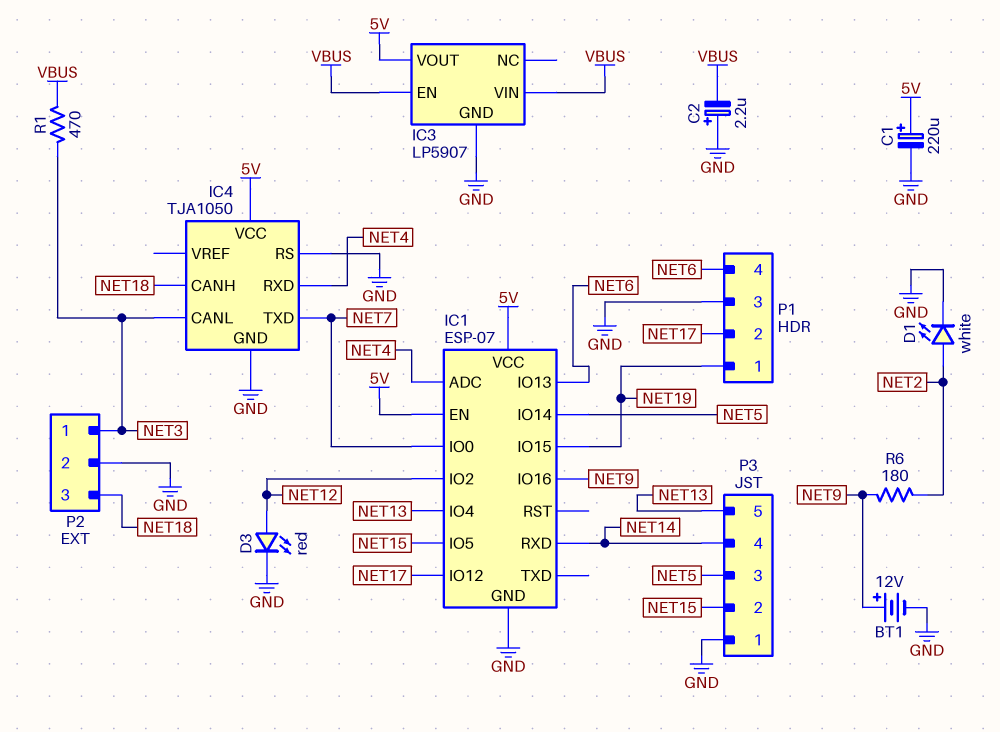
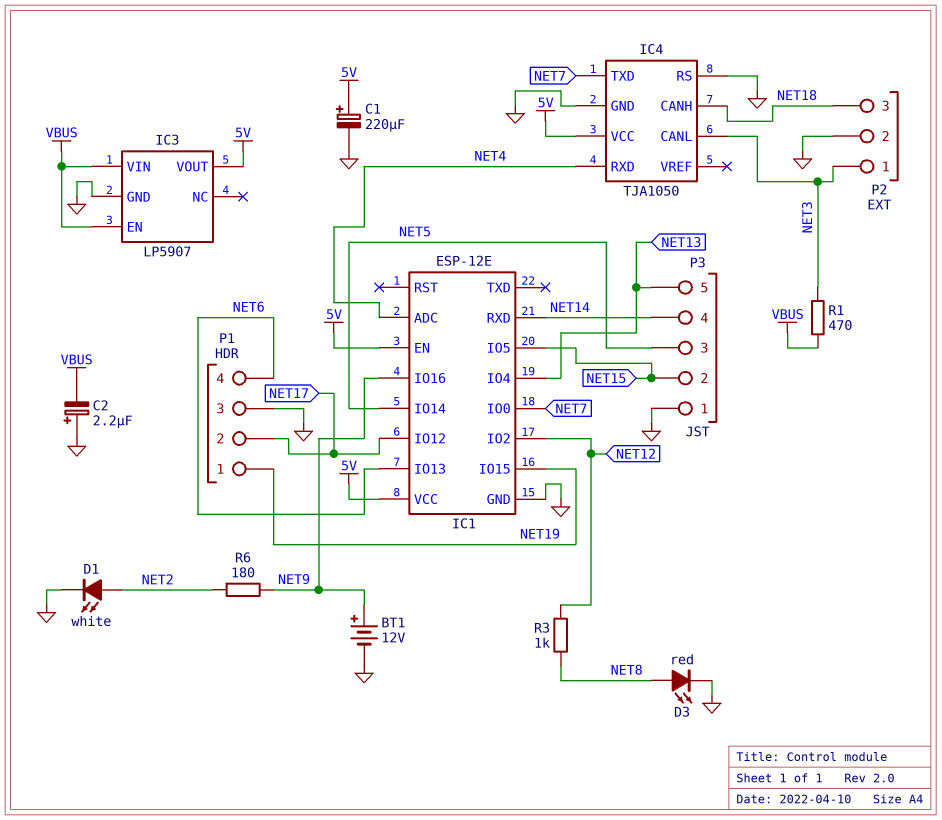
D3: LED red (A NET12, K GND) -> LED red (A NET8, K GND)
IC1: ESP-07 -> ESP-12E
R3: none -> 1k (NET8, NET12)

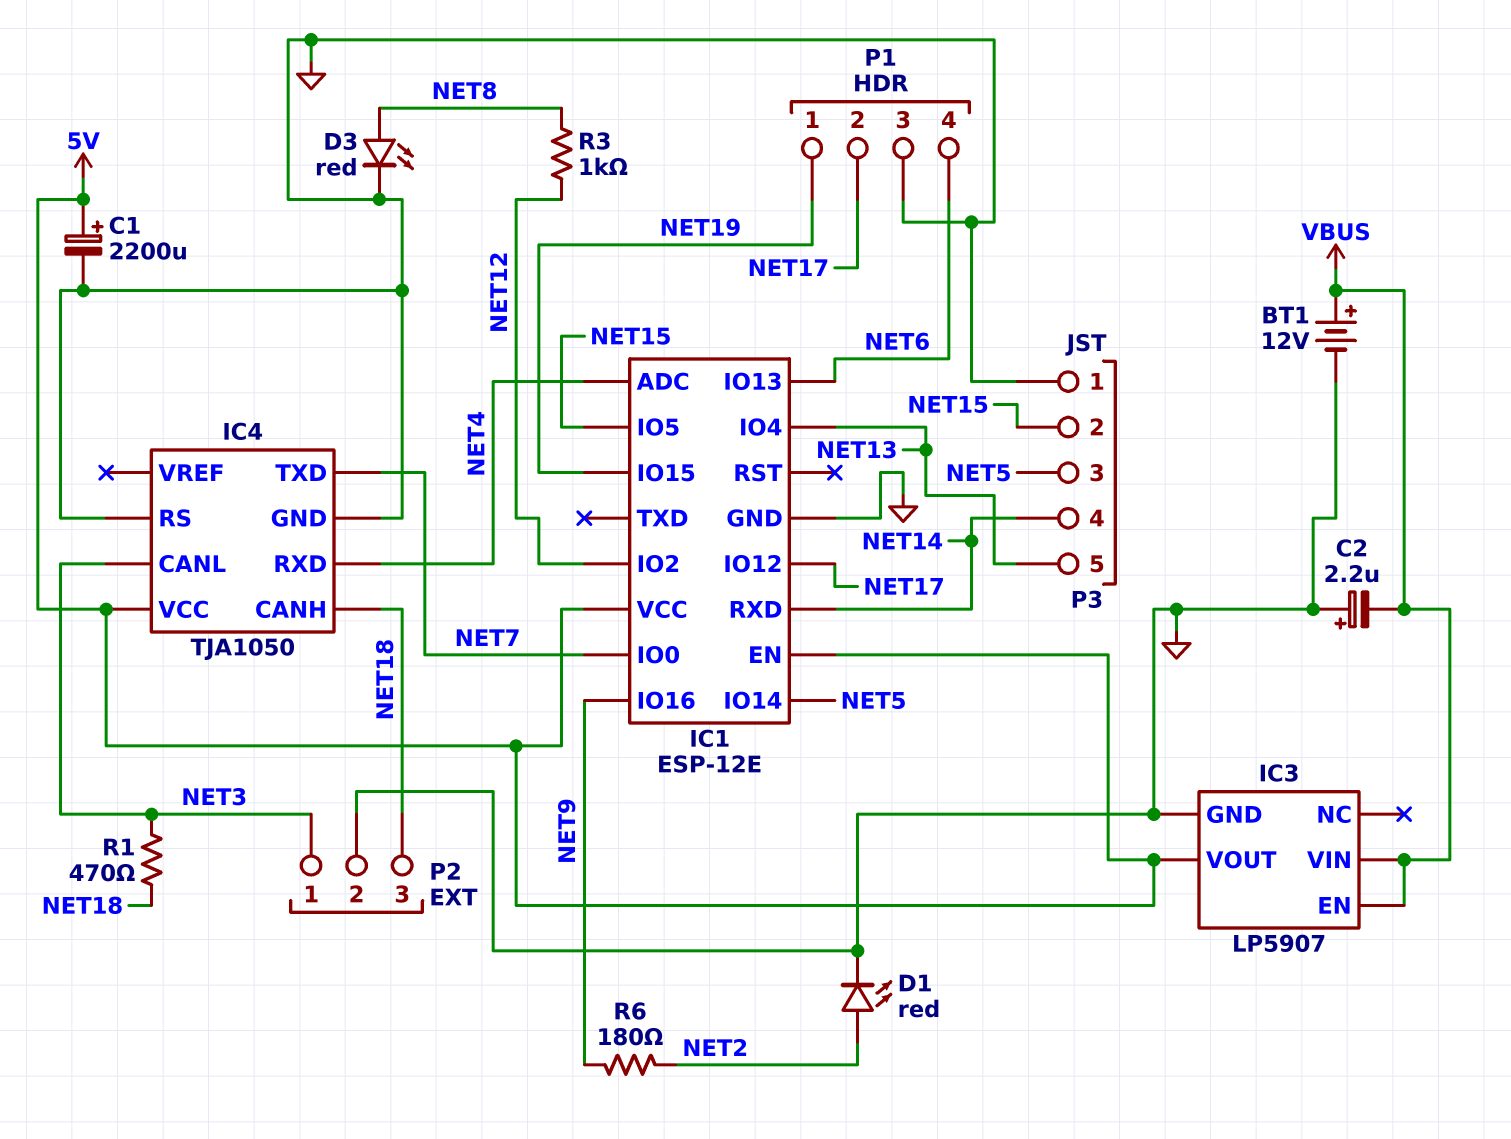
BT1: 12V (plus NET9, minus GND) -> 12V (plus VBUS, minus GND)
C1: 220uF (plus 5V, minus GND) -> 2200uF (plus 5V, minus GND)
D1: LED white (A NET2, K GND) -> LED red (A NET2, K GND)
R1: 470 (NET3, VBUS) -> 470 (NET3, NET18)

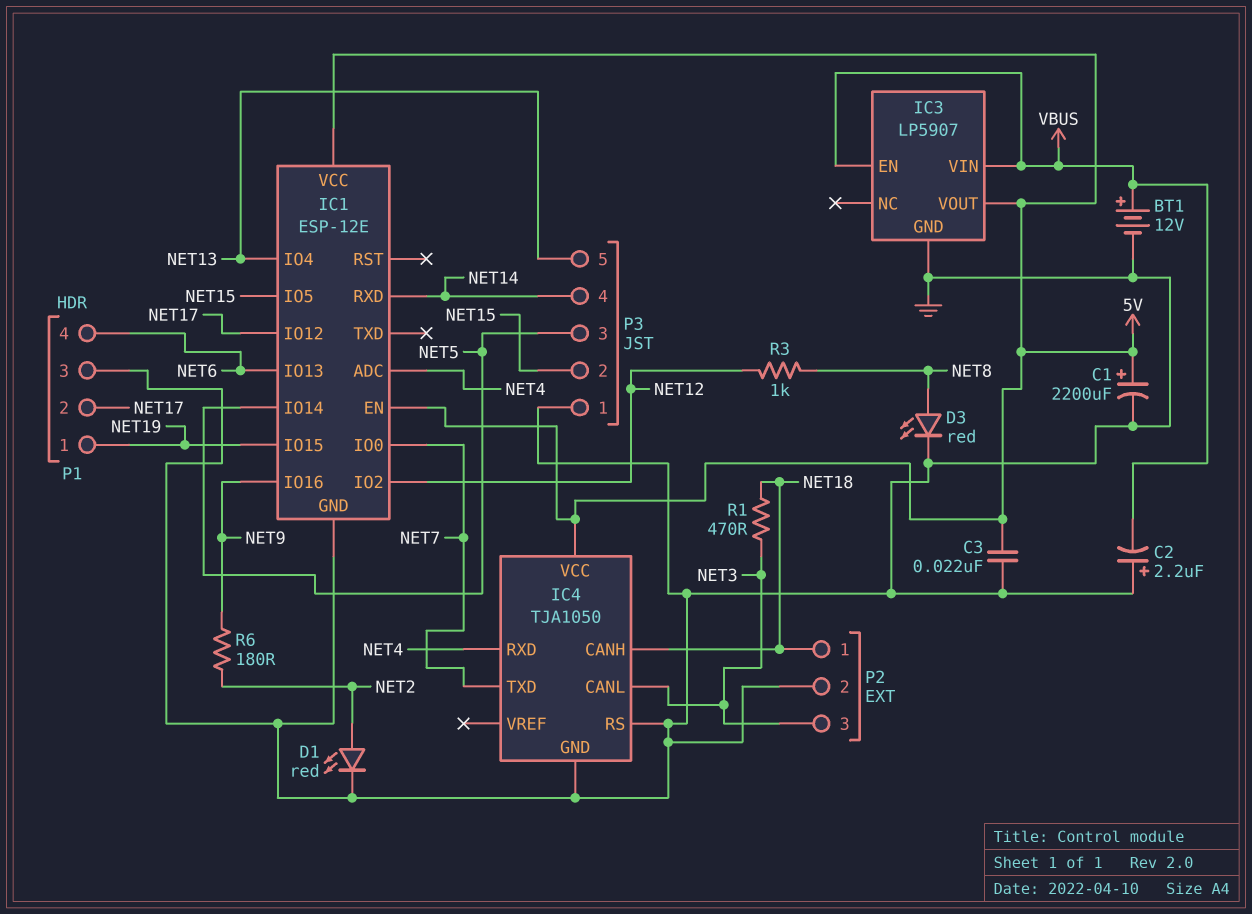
C3: none -> 22nF (5V, GND)
P2 pin 1: NET3 -> NET18
P2 pin 3: NET18 -> NET3

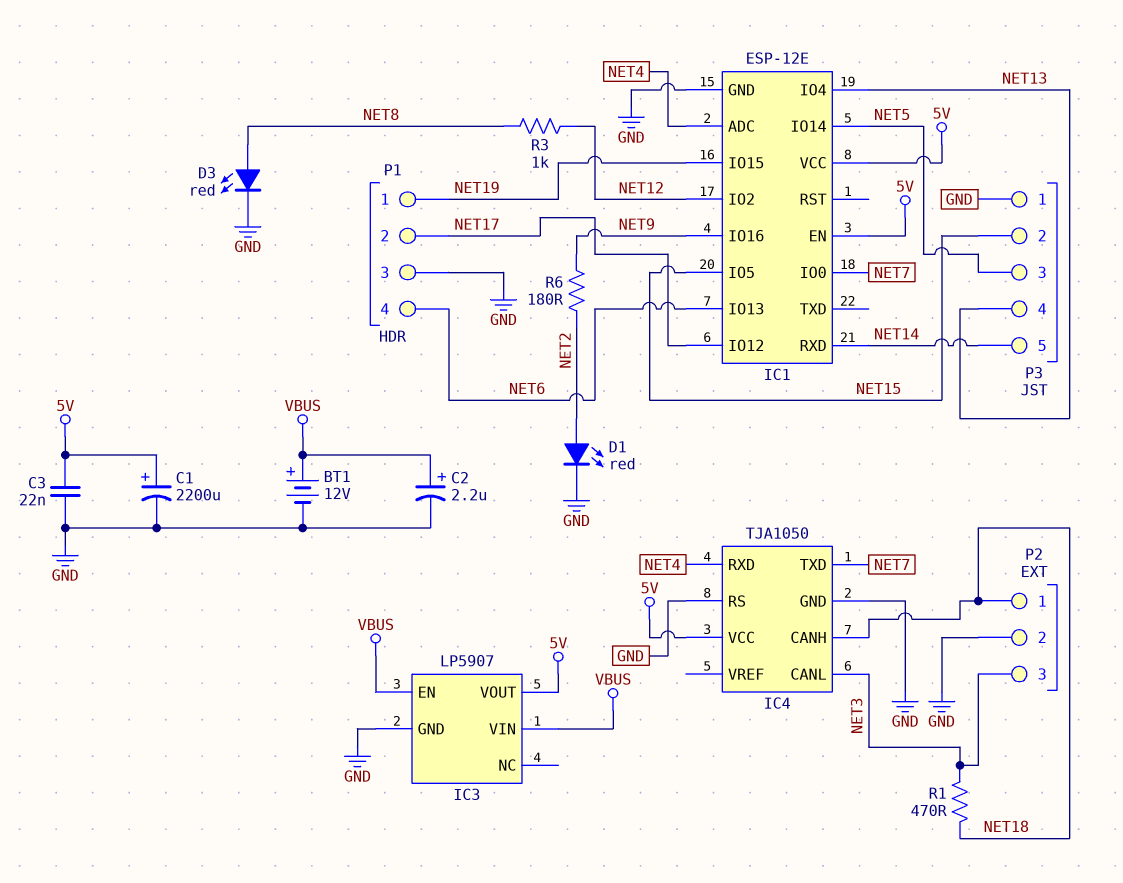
C2: 2.2uF (plus GND, minus VBUS) -> 2.2uF (plus VBUS, minus GND)
P3 pin 4: NET14 -> NET13
P3 pin 5: NET13 -> NET14

